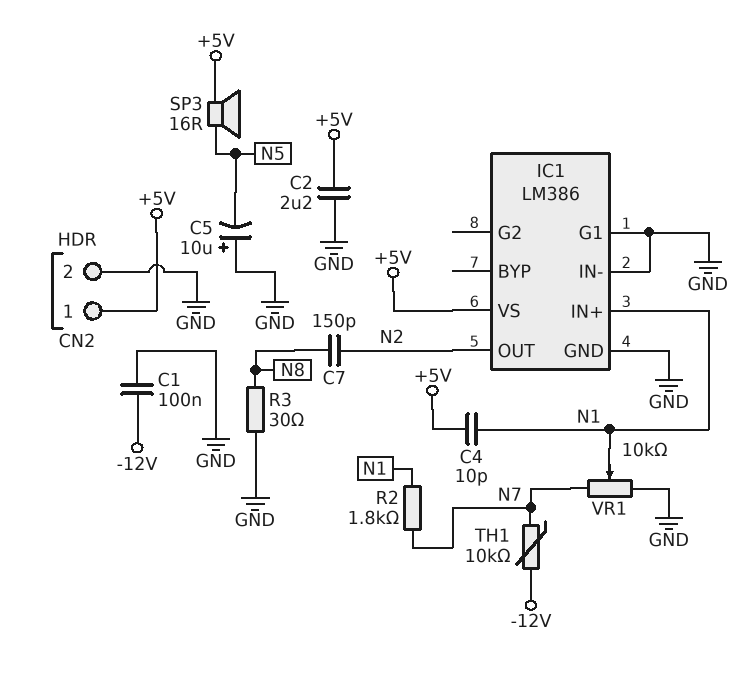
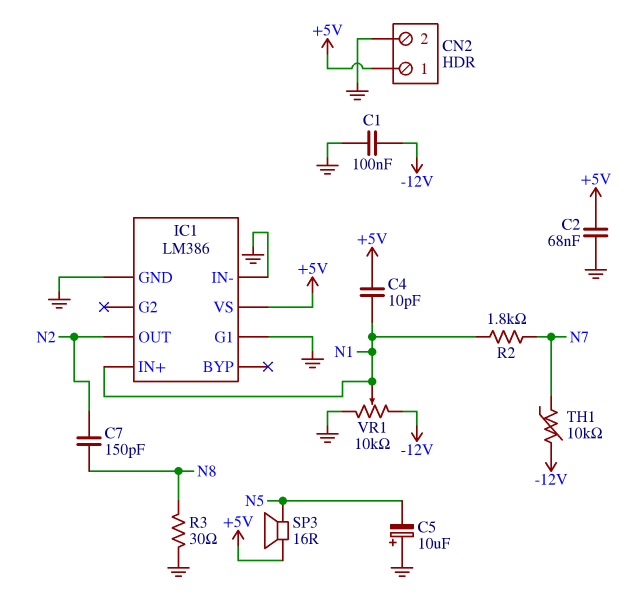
C2: 2.2uF (+5V, GND) -> 68nF (+5V, GND)
VR1: 10k (GND, N7, wiper N1) -> 10k (-12V, GND, wiper N1)

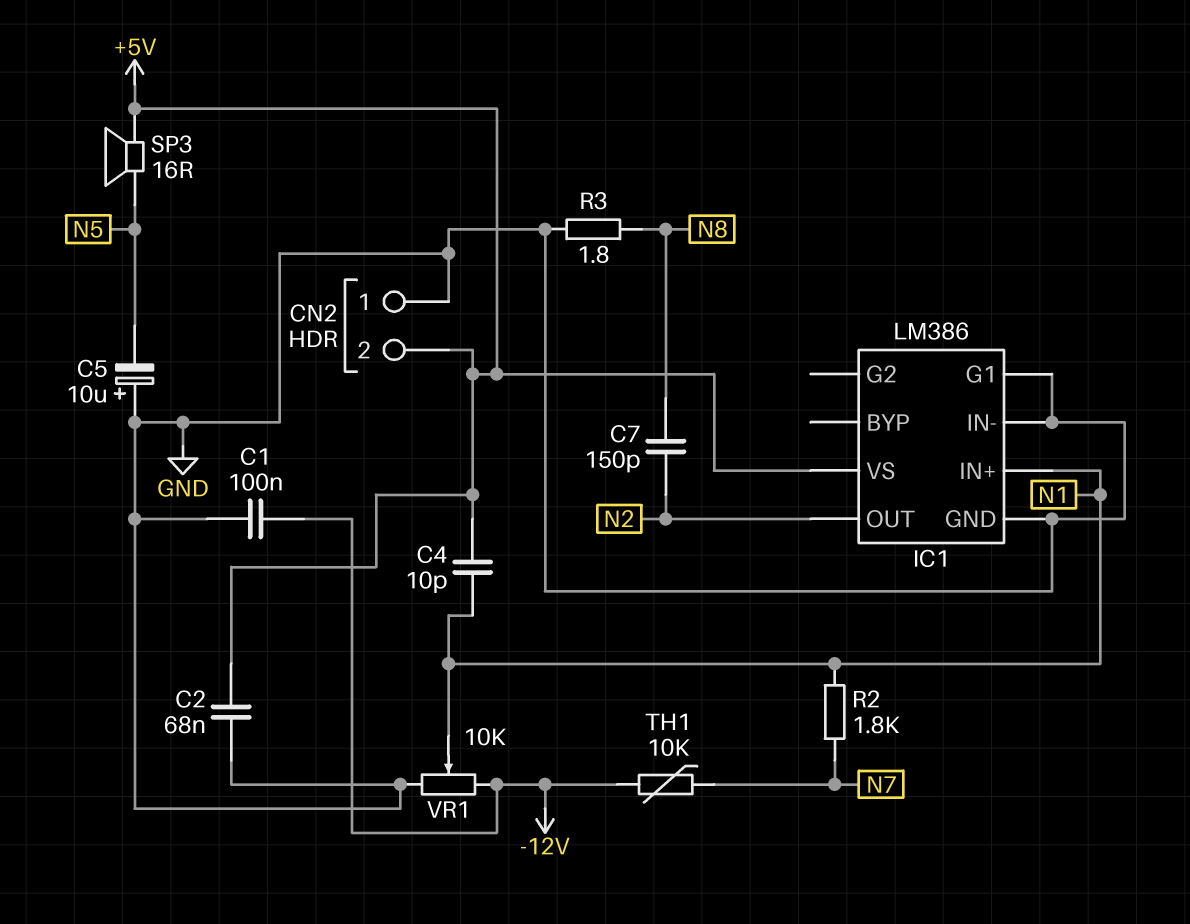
CN2 pin 1: +5V -> GND
CN2 pin 2: GND -> +5V
R3: 30 (GND, N8) -> 1.8 (GND, N8)

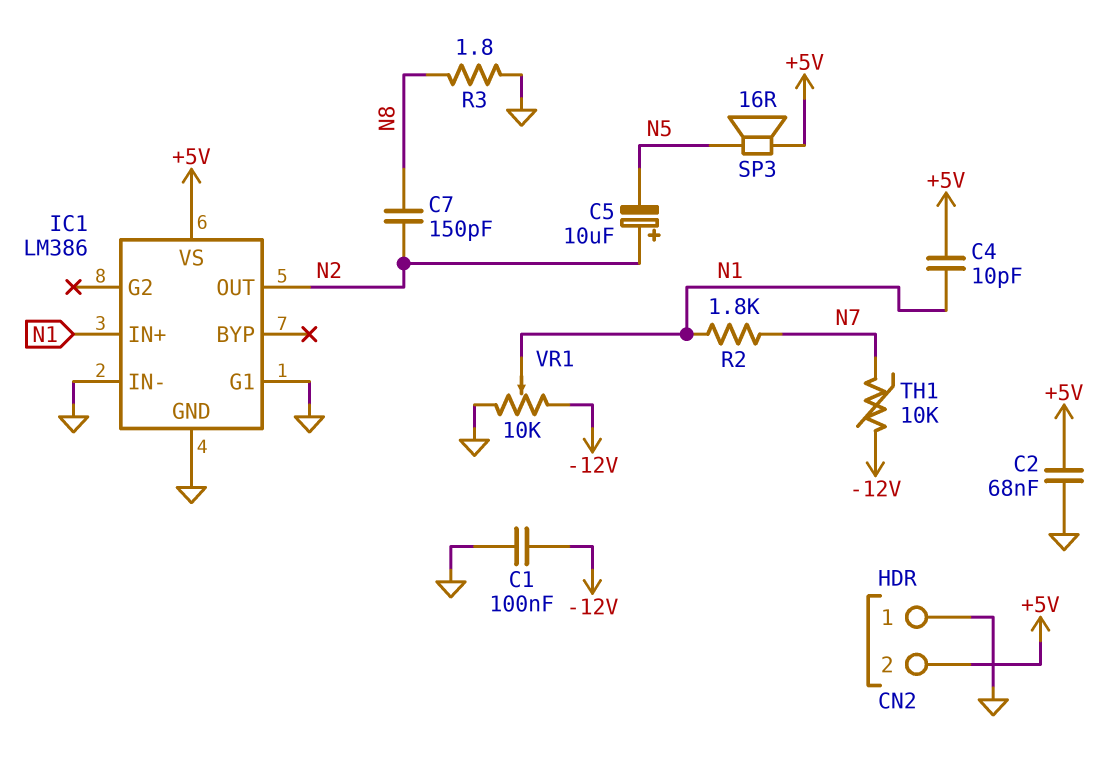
C5: 10uF (plus GND, minus N5) -> 10uF (plus N2, minus N5)

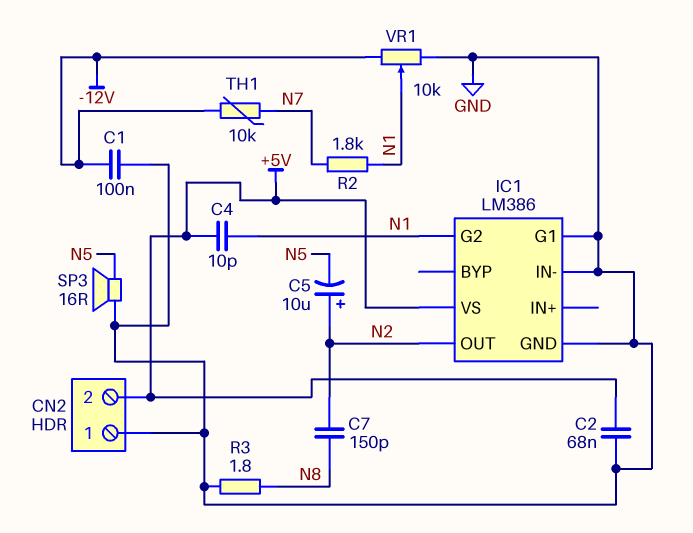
IC1 pin G2: none -> N1
IC1 pin IN+: N1 -> none
SP3: speaker 16R (+5V, N5) -> speaker 16R (GND, N5)

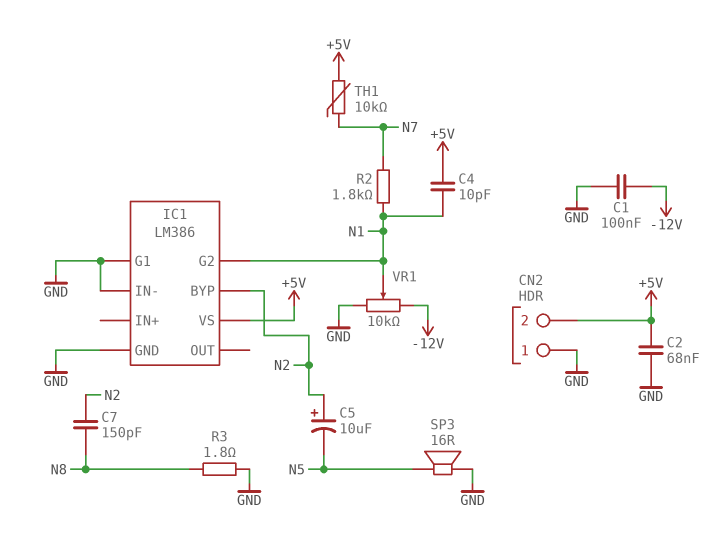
IC1 pin BYP: none -> N2
IC1 pin OUT: N2 -> none
TH1: 10k (-12V, N7) -> 10k (+5V, N7)

